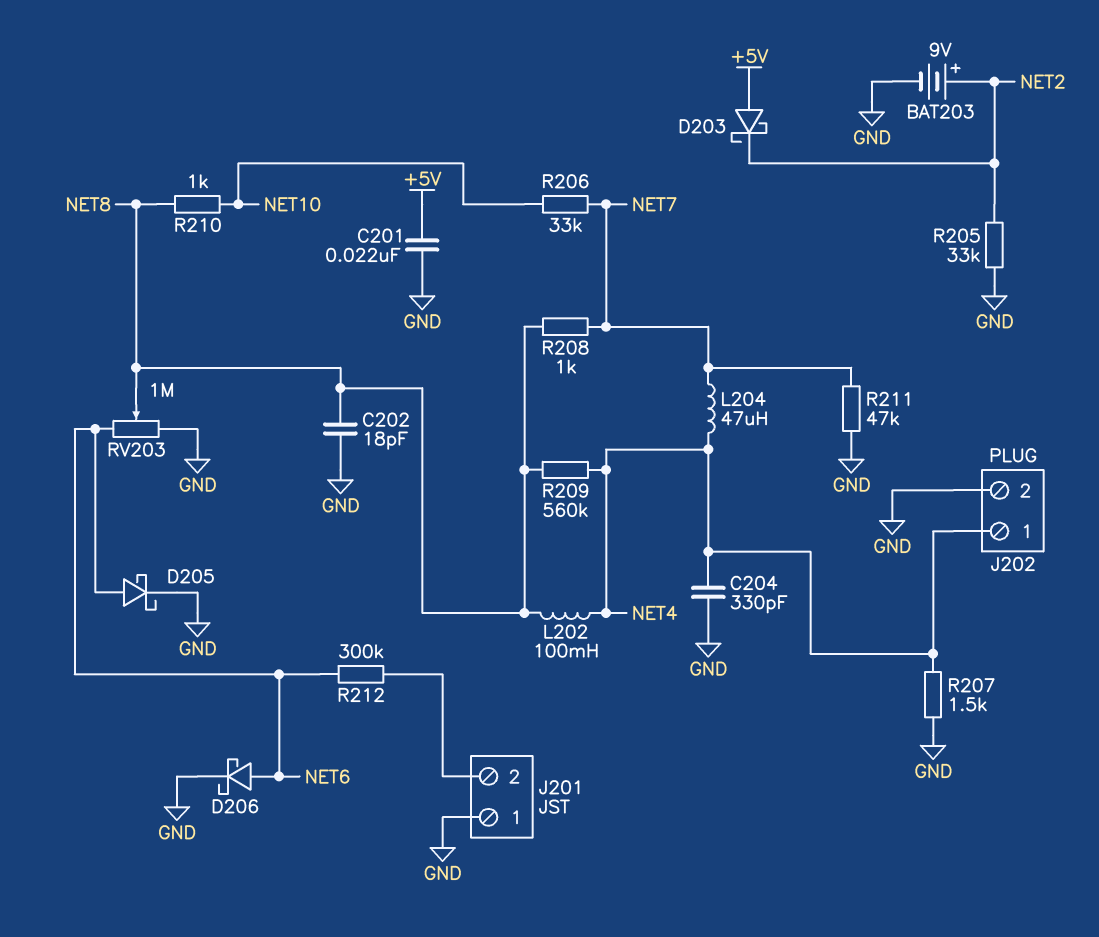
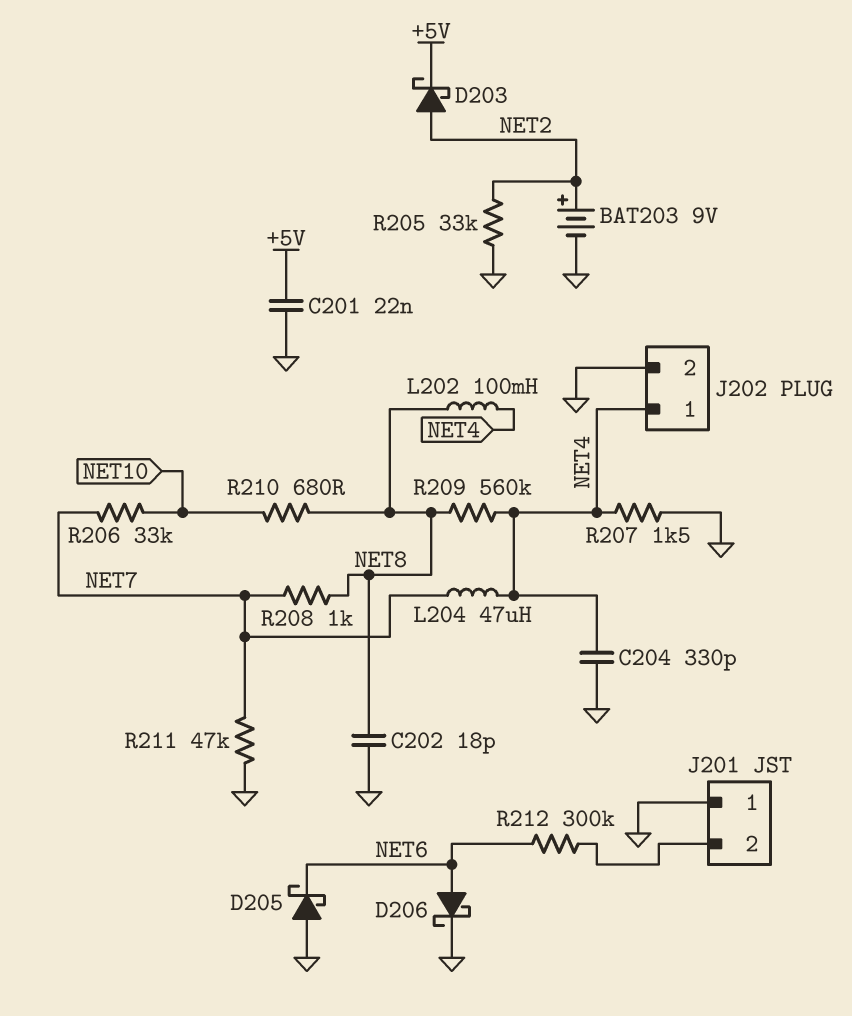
D203: schottky (A +5V, K NET2) -> schottky (A NET2, K +5V)
D205: schottky (A NET6, K GND) -> schottky (A GND, K NET6)
R210: 1k (NET8, NET10) -> 680 (NET8, NET10)
RV203: 1M (GND, NET6, wiper NET8) -> none

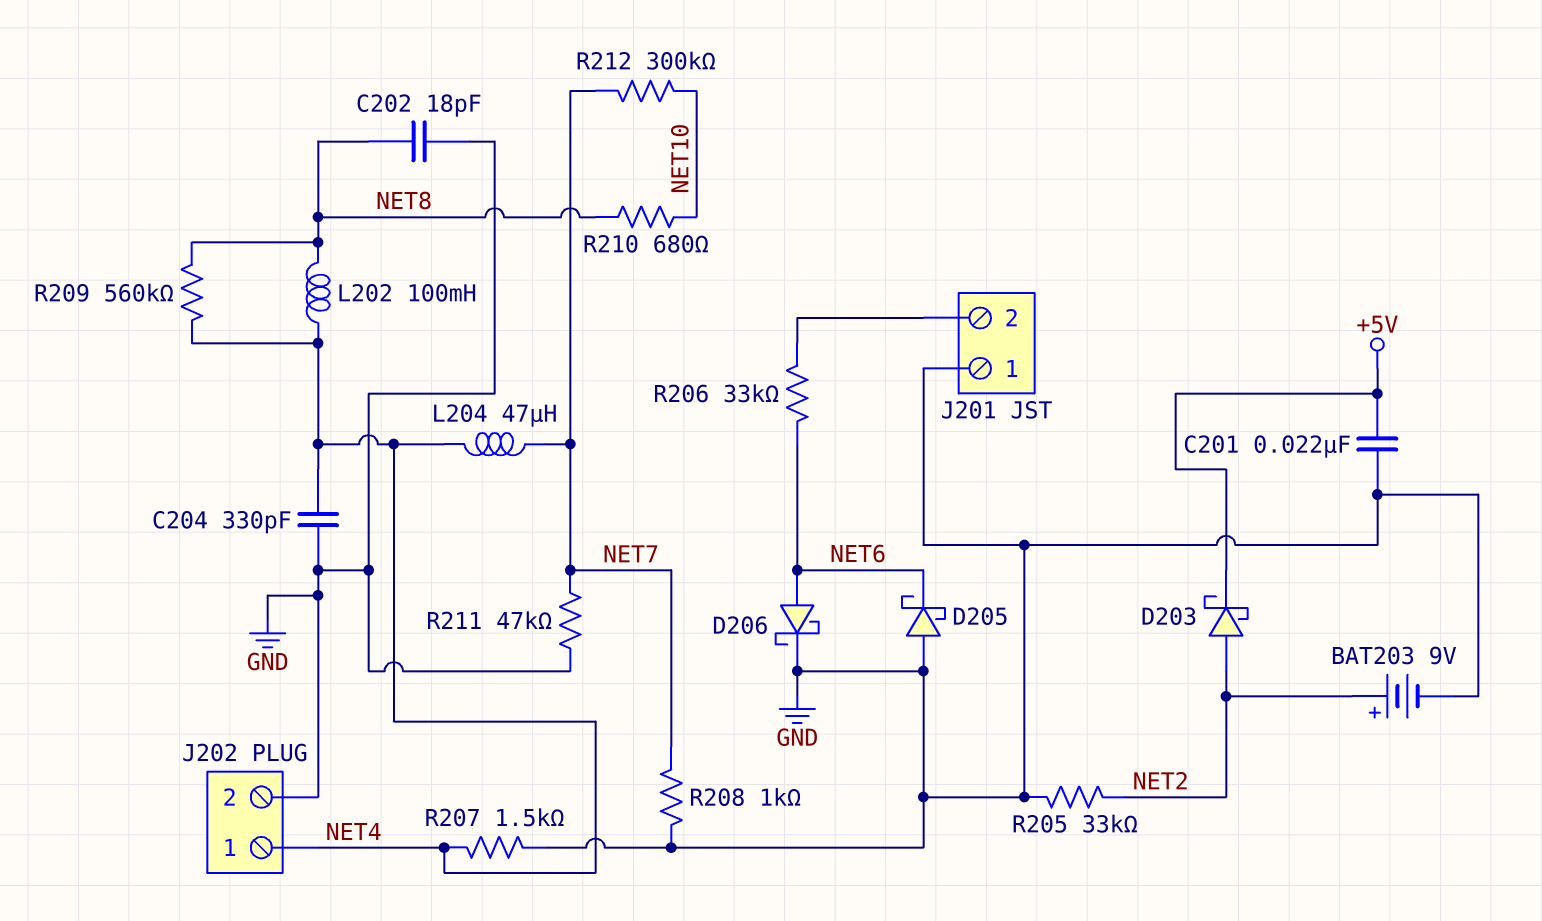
R206: 33k (NET7, NET10) -> 33k (J201/2, NET6)
R208: 1k (NET7, NET8) -> 1k (GND, NET7)
R212: 300k (J201/2, NET6) -> 300k (NET7, NET10)

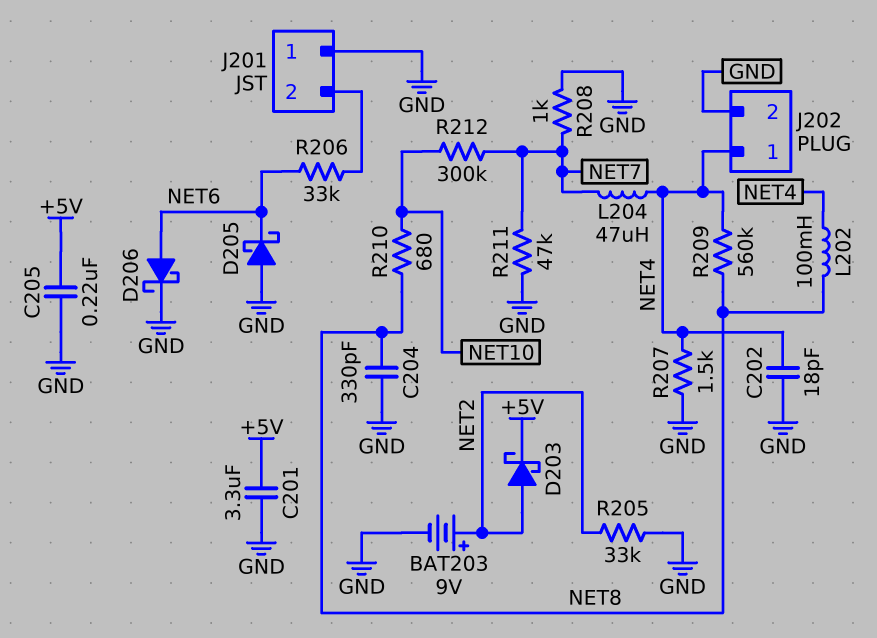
C201: 22nF (+5V, GND) -> 3.3uF (+5V, GND)
C202: 18pF (GND, NET8) -> 18pF (GND, NET4)
C204: 330pF (GND, NET4) -> 330pF (GND, NET8)
C205: none -> 220nF (+5V, GND)

